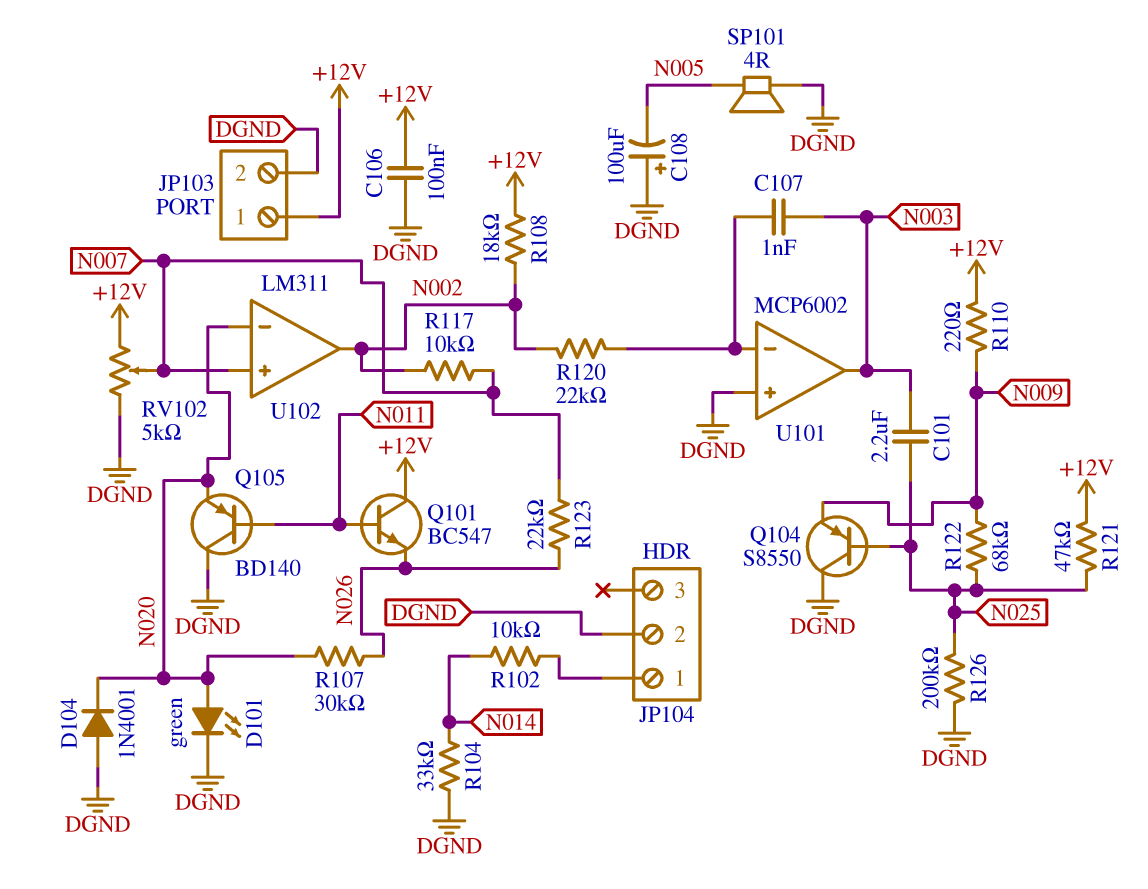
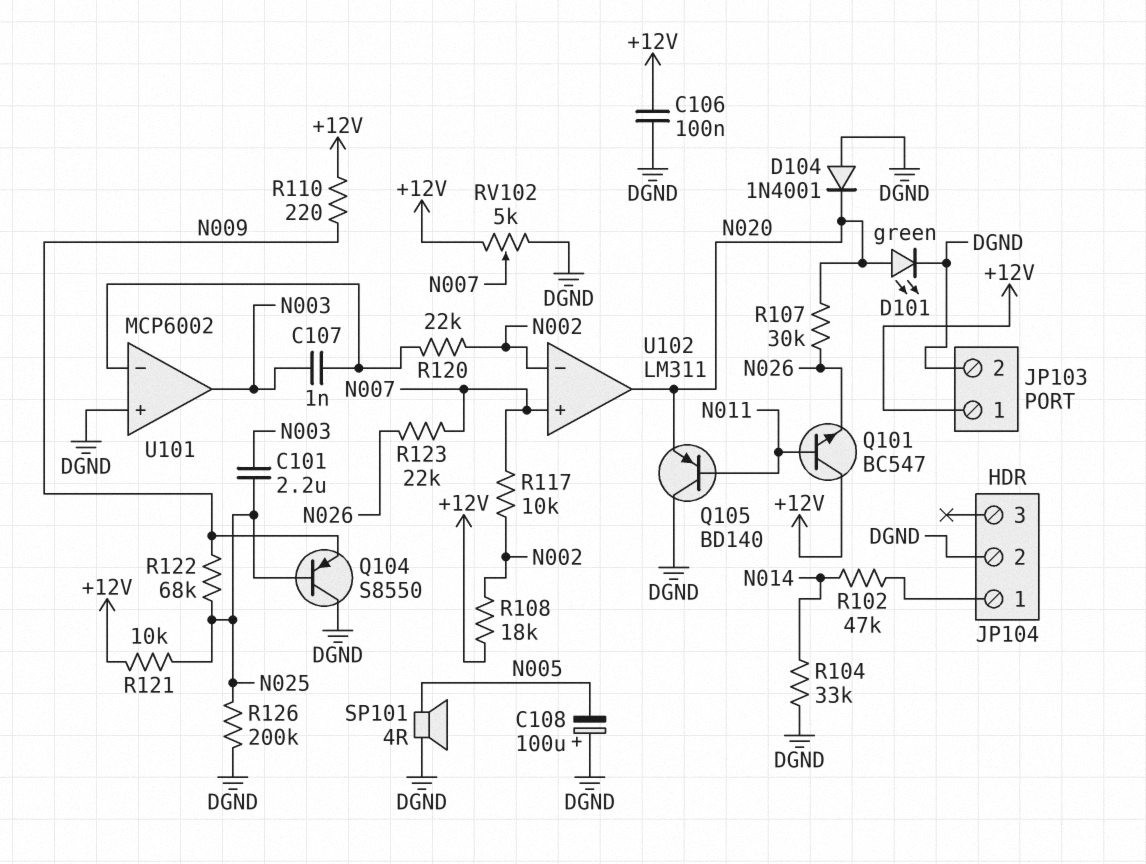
R102: 10k (JP104/1, N014) -> 47k (JP104/1, N014)
R121: 47k (+12V, N025) -> 10k (+12V, N025)
U102 pin in-: N020 -> N002
U102 pin out: N002 -> N020

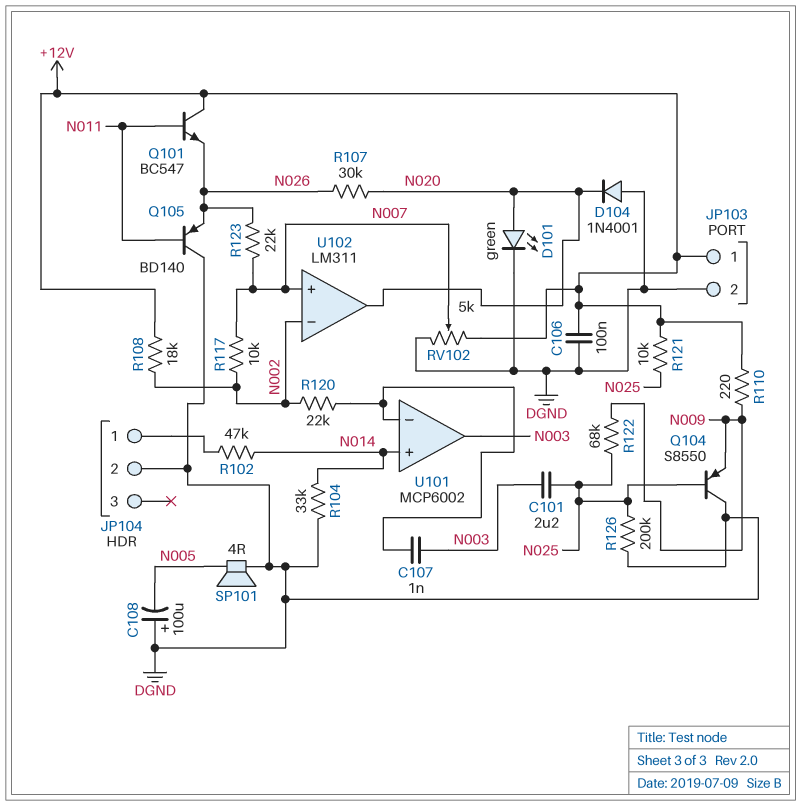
Q105: PNP BD140 (B N011, C DGND, E N020) -> PNP BD140 (B N011, C DGND, E N026)
U101 pin in+: DGND -> N014

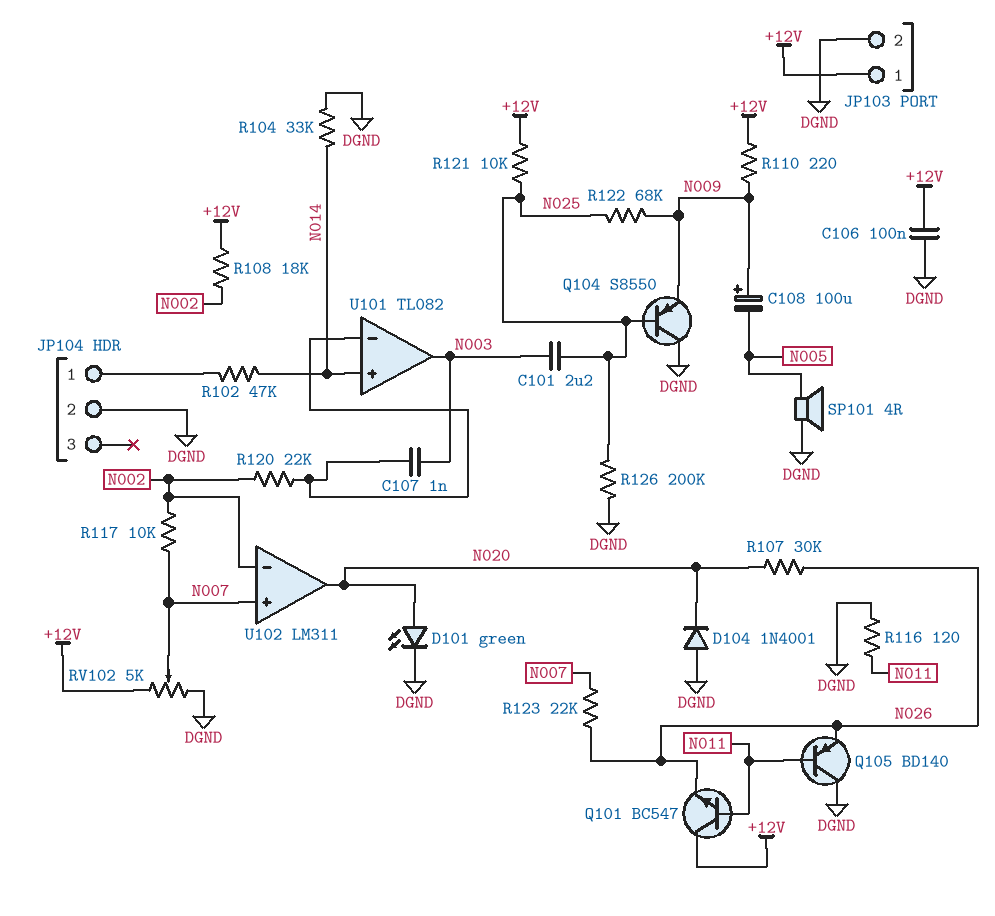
C108: 100uF (plus DGND, minus N005) -> 100uF (plus N009, minus N005)
R116: none -> 120 (DGND, N011)
U101: MCP6002 -> TL082

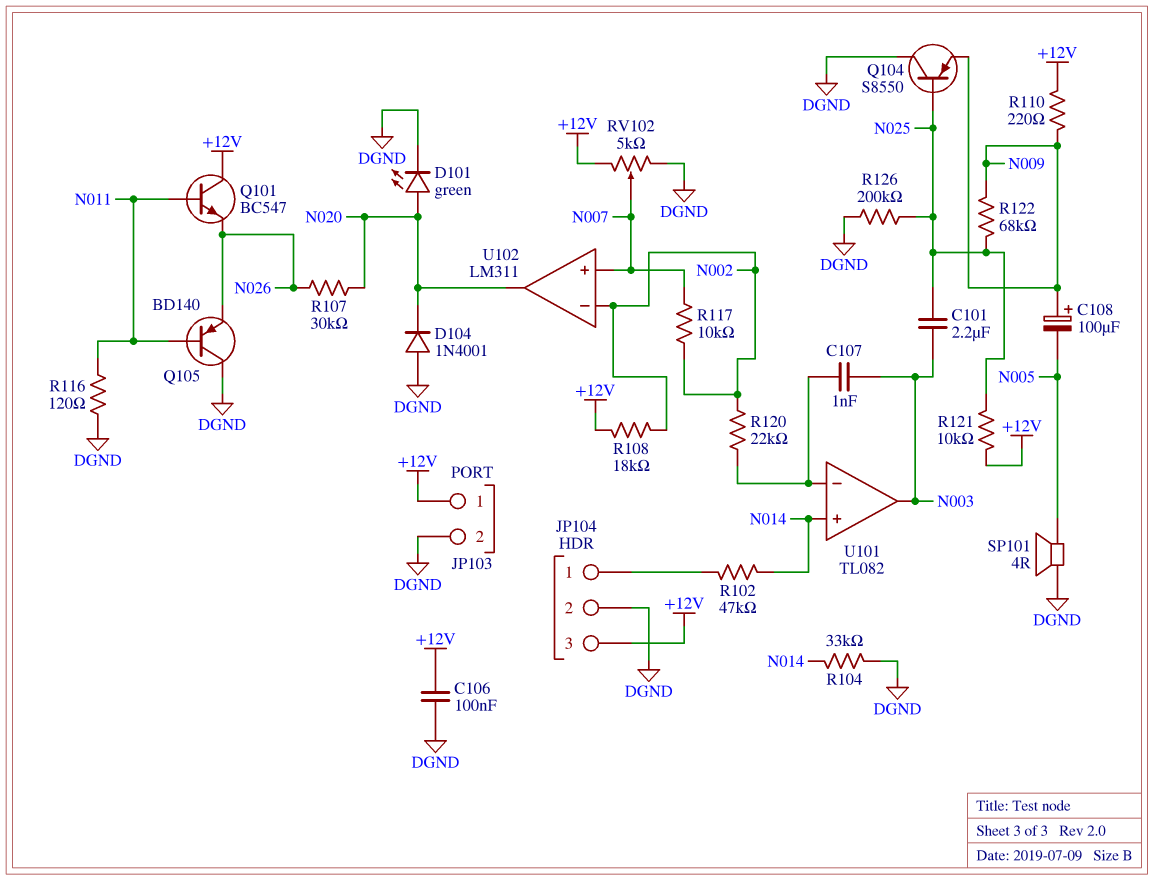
JP104 pin 3: none -> +12V
R123: 22k (N007, N026) -> none

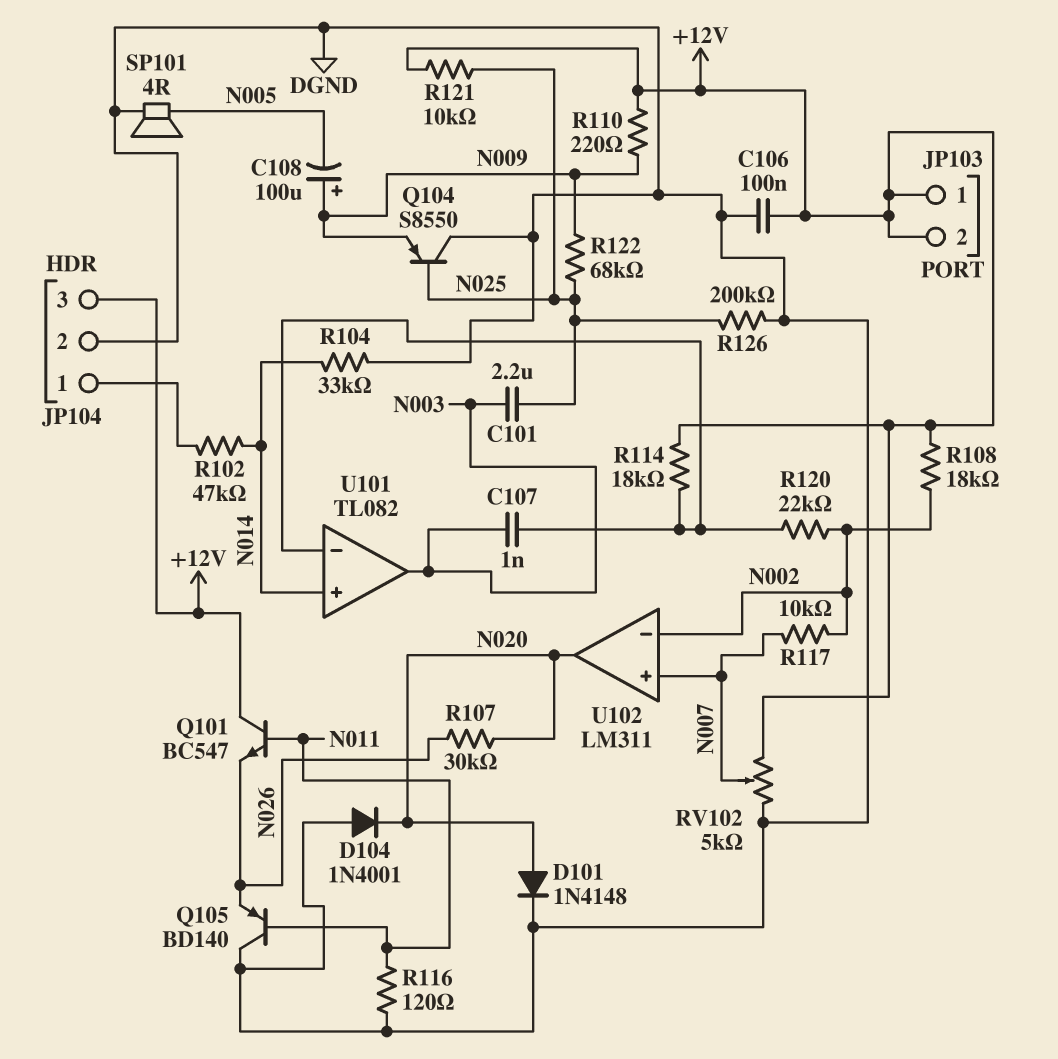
D101: LED green (A N020, K DGND) -> diode 1N4148 (A N020, K DGND)
JP103 pin 2: DGND -> +12V
R114: none -> 18k (+12V, U101/in-)

